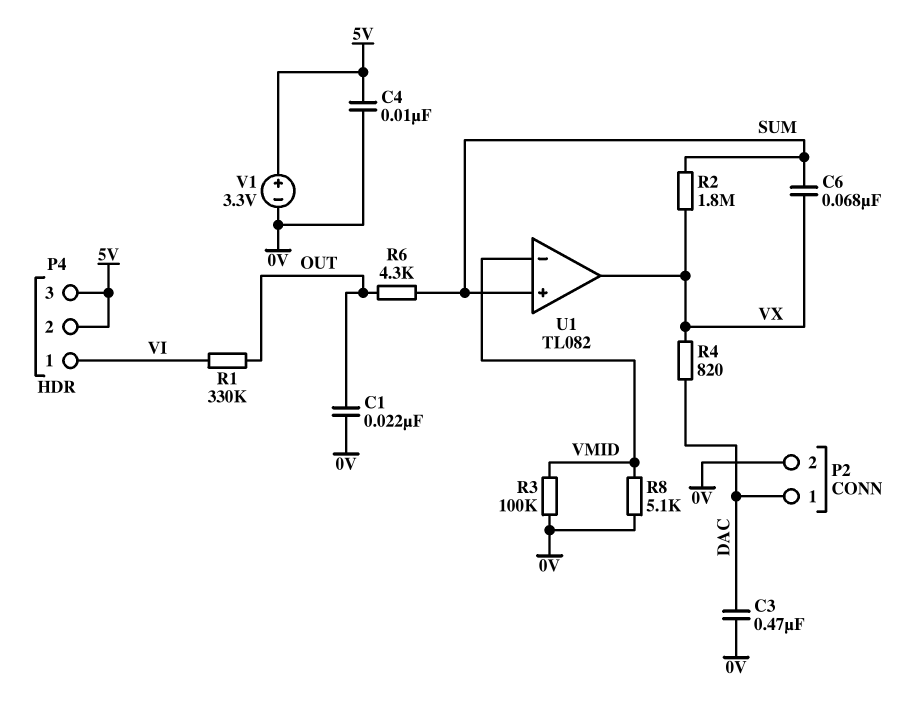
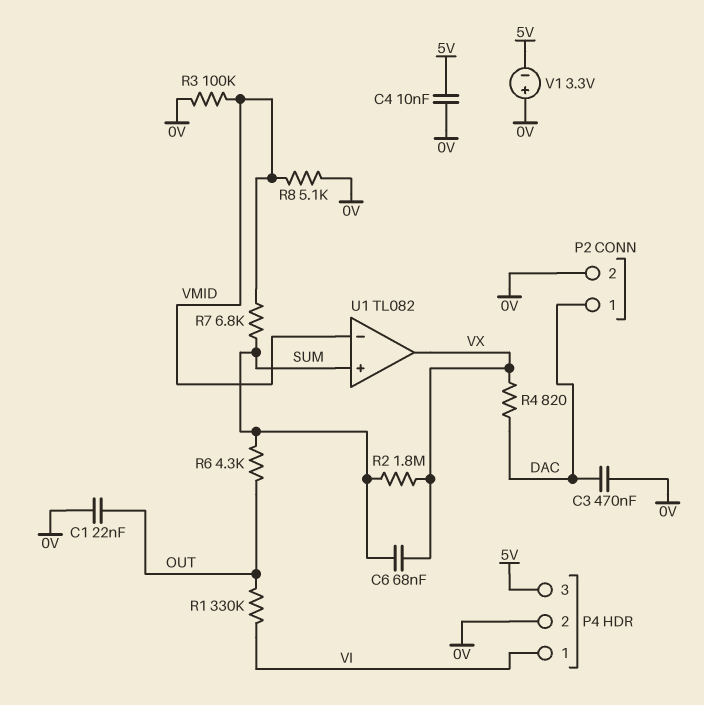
P4 pin 2: 5V -> 0V
R7: none -> 6.8k (SUM, VMID)
V1: 3.3V (plus 5V, minus 0V) -> 3.3V (plus 0V, minus 5V)

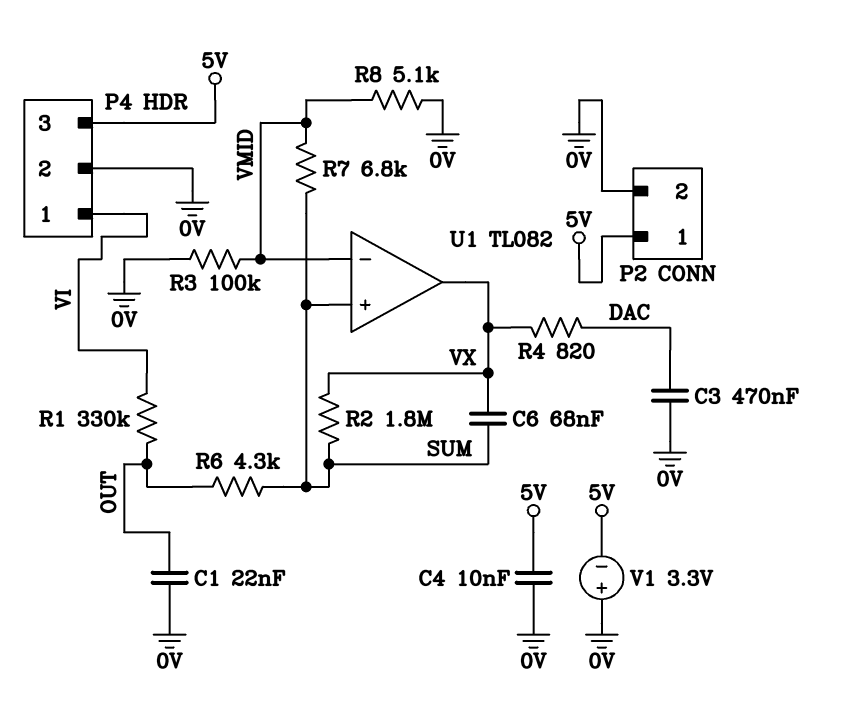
P2 pin 1: DAC -> 5V

